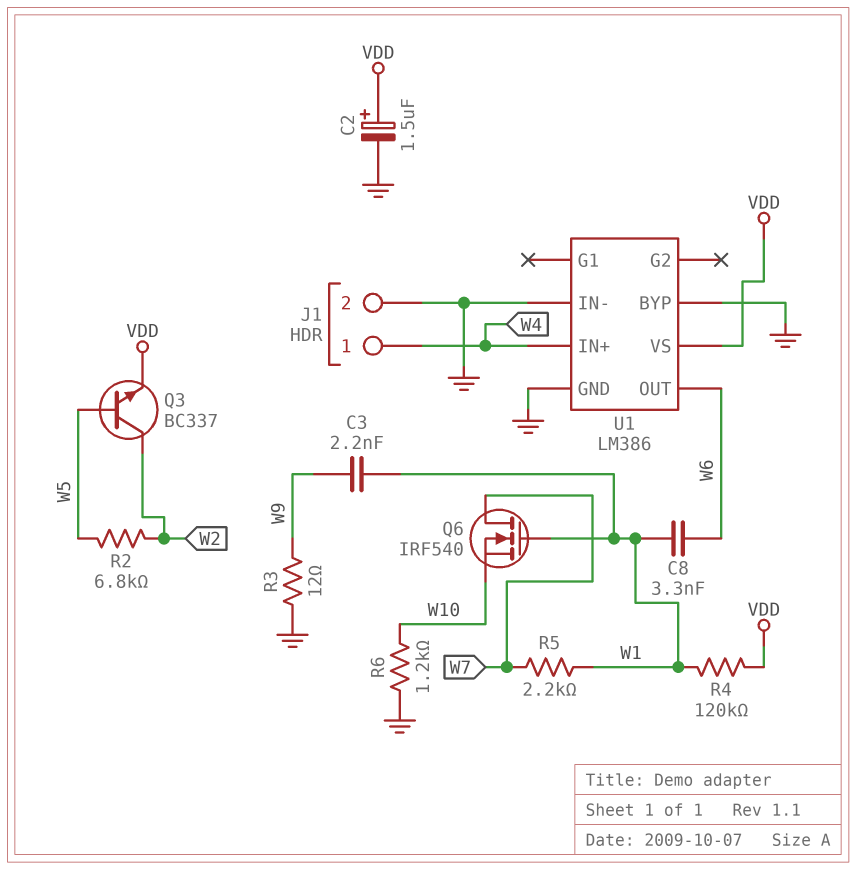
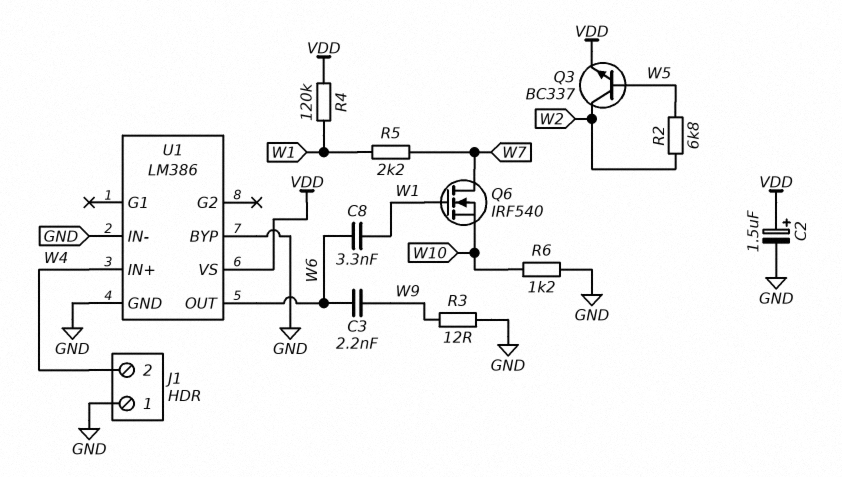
C3: 2.2nF (W1, W9) -> 2.2nF (W6, W9)
J1 pin 1: W4 -> GND
J1 pin 2: GND -> W4

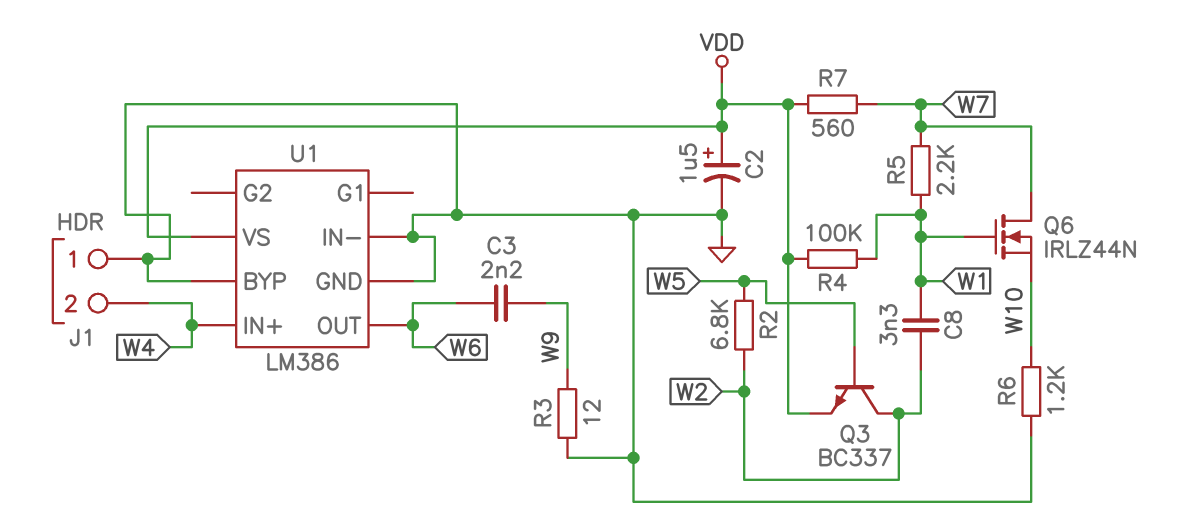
C8: 3.3nF (W1, W6) -> 3.3nF (W1, W2)
Q6: NMOS IRF540 (G W1, D W7, S W10) -> NMOS IRLZ44N (G W1, D W7, S W10)
R4: 120k (VDD, W1) -> 100k (VDD, W1)
R7: none -> 560 (VDD, W7)

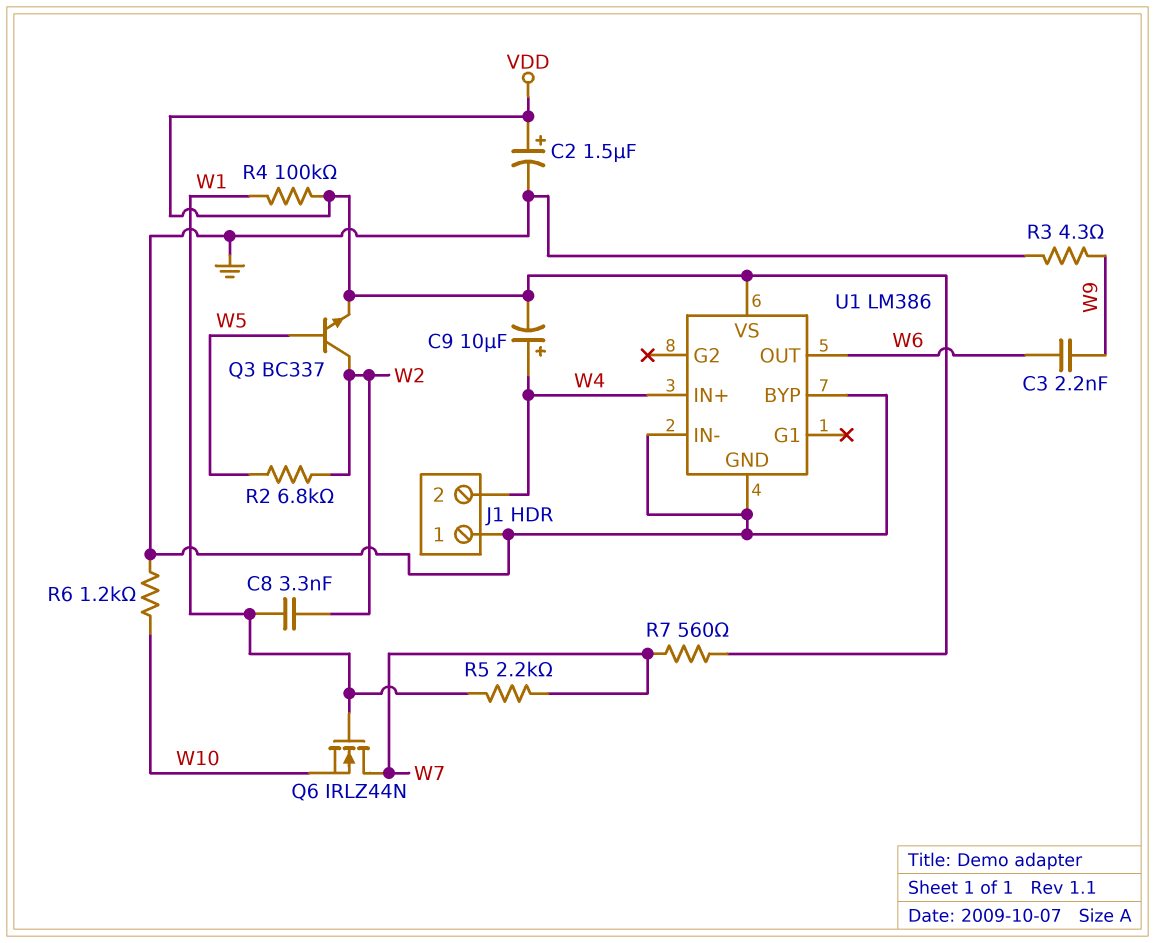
C9: none -> 10uF (plus W4, minus VDD)
R3: 12 (GND, W9) -> 4.3 (GND, W9)

